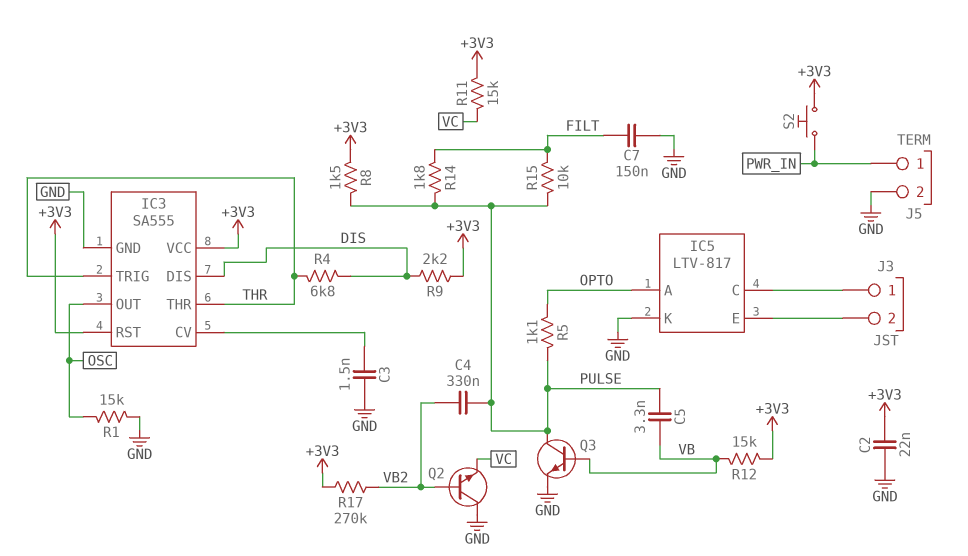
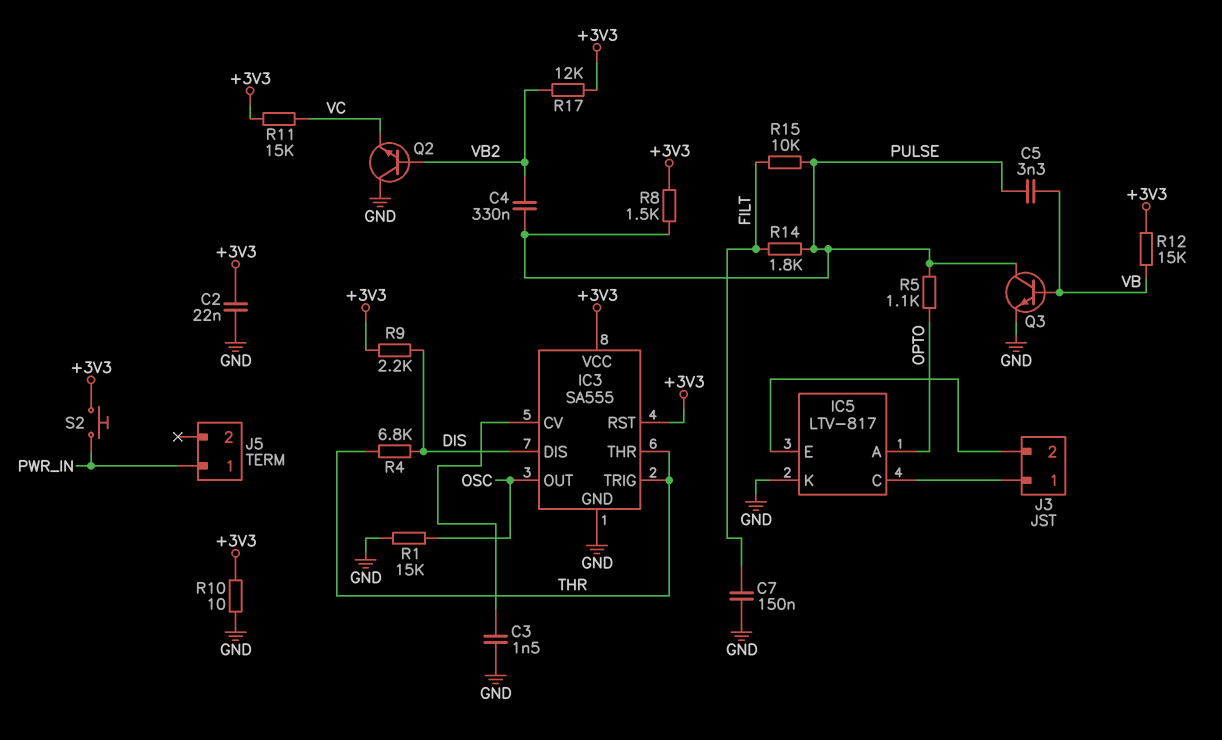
J5 pin 2: GND -> none
R10: none -> 10 (+3V3, GND)
R17: 270k (+3V3, VB2) -> 12k (+3V3, VB2)

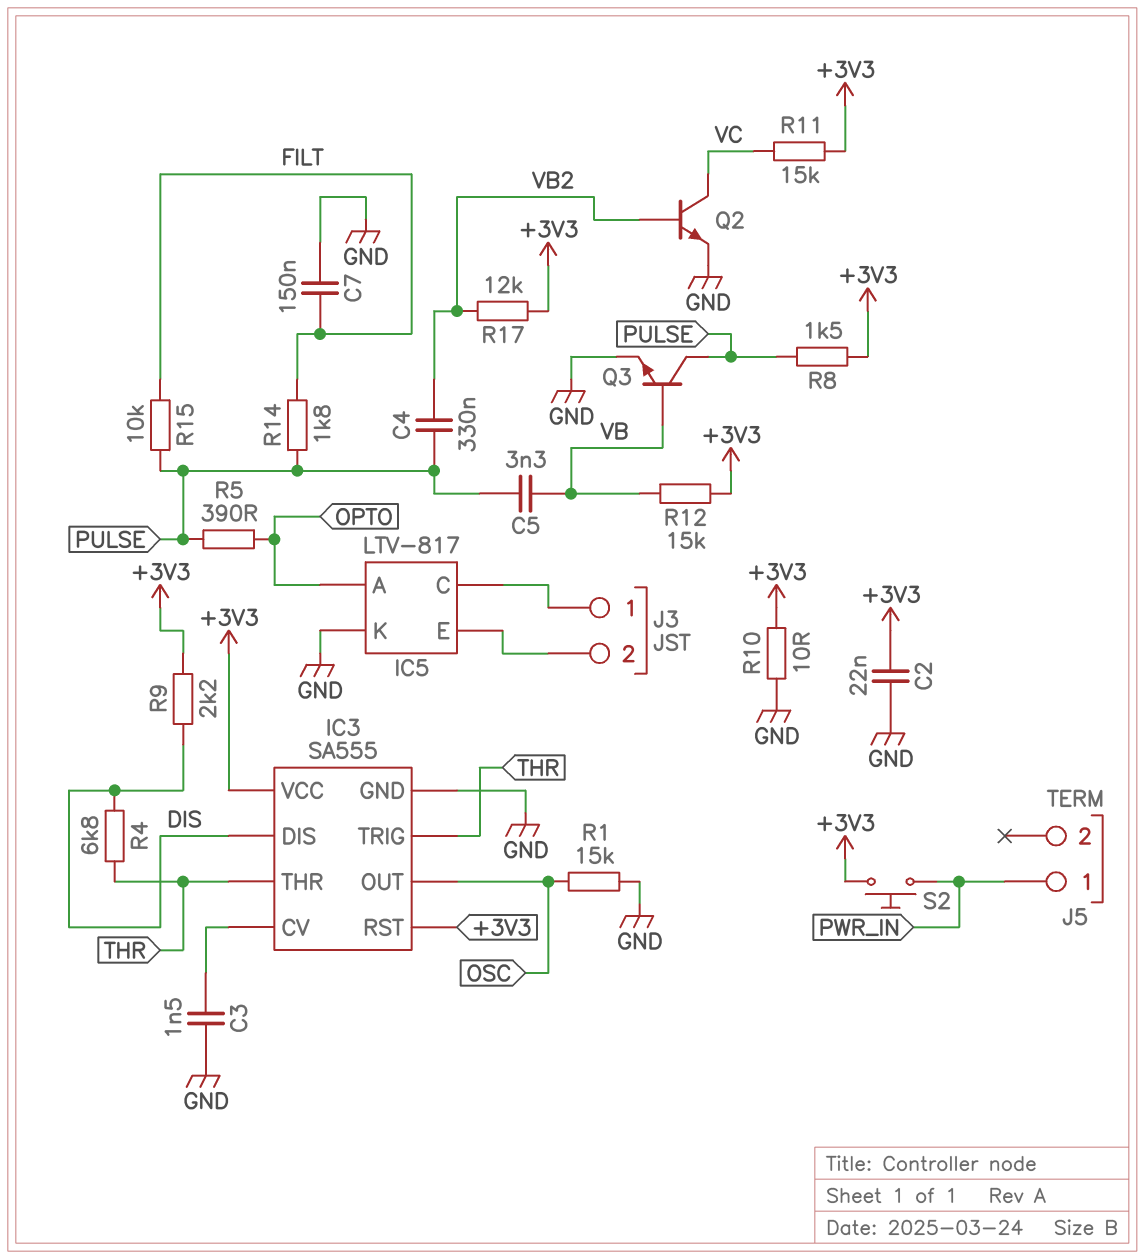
Q2: NPN (B VB2, C GND, E VC) -> NPN (B VB2, C VC, E GND)
R5: 1.1k (OPTO, PULSE) -> 390 (OPTO, PULSE)

